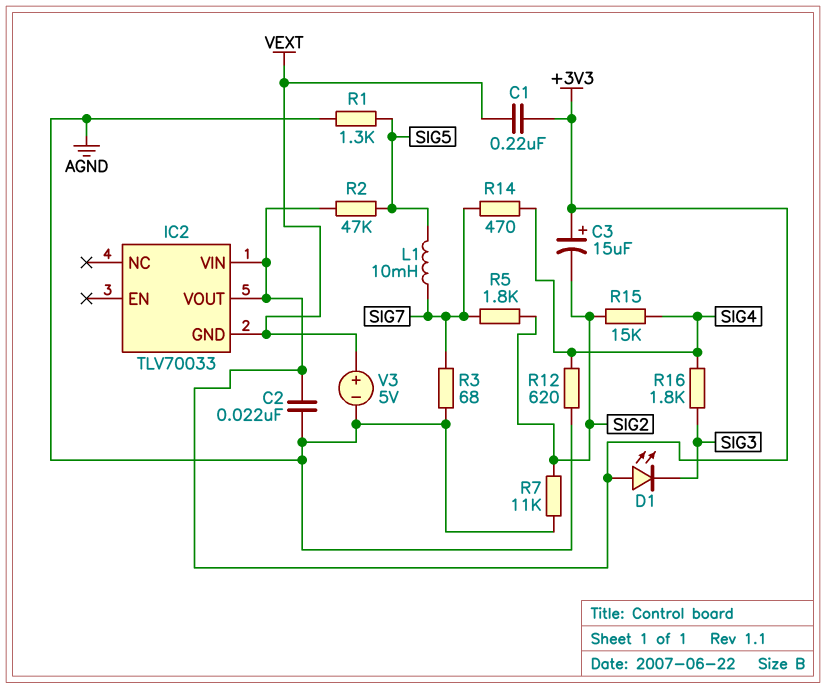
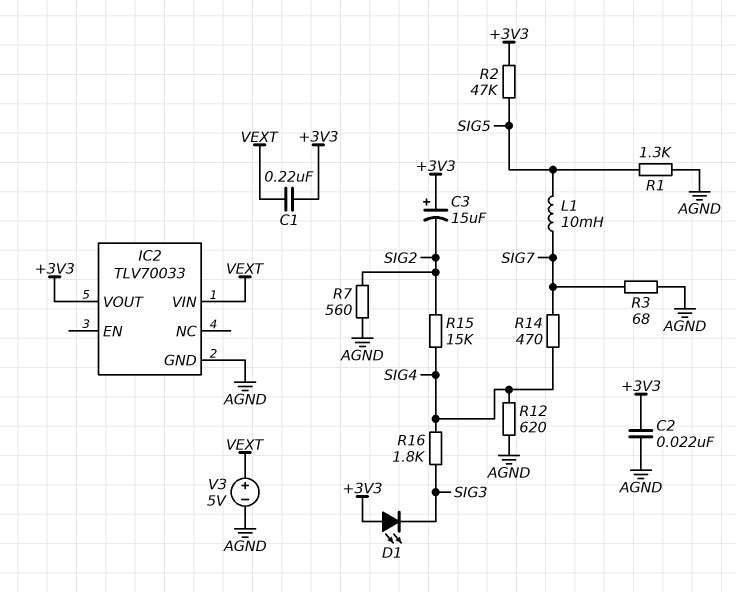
IC2 pin GND: VEXT -> AGND
IC2 pin VIN: +3V3 -> VEXT
R5: 1.8k (SIG2, SIG7) -> none
R7: 11k (AGND, SIG2) -> 560 (AGND, SIG2)

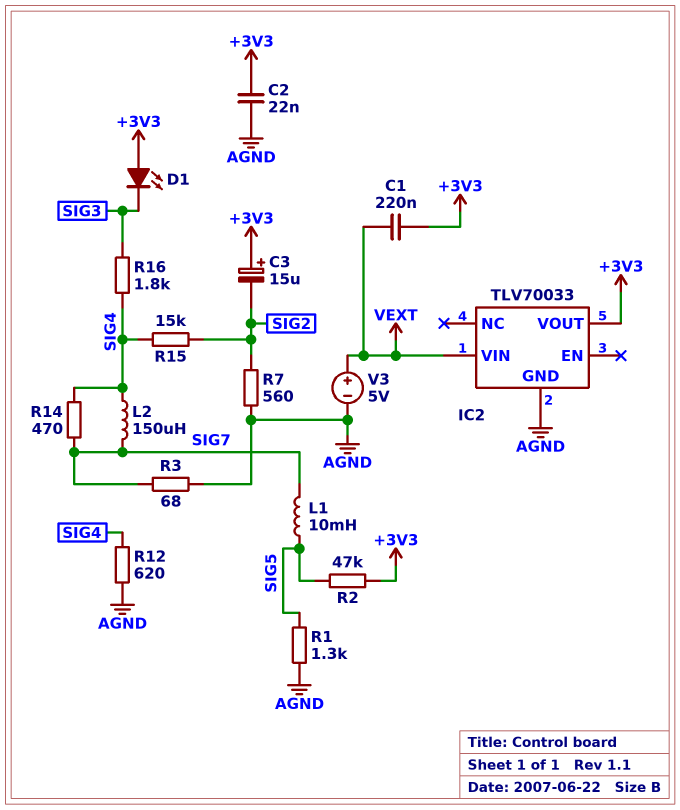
L2: none -> 150uH (SIG4, SIG7)

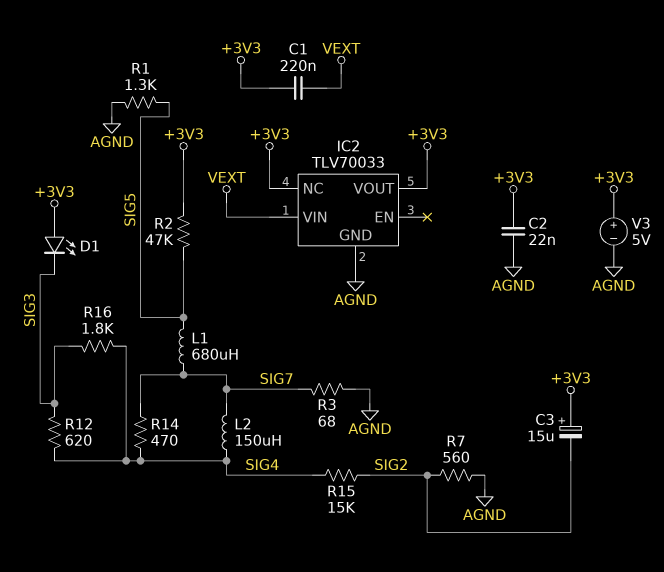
IC2 pin NC: none -> +3V3
L1: 10mH (SIG5, SIG7) -> 680uH (SIG5, SIG7)
R12: 620 (AGND, SIG4) -> 620 (SIG3, SIG4)
V3: 5V (plus VEXT, minus AGND) -> 5V (plus +3V3, minus AGND)

